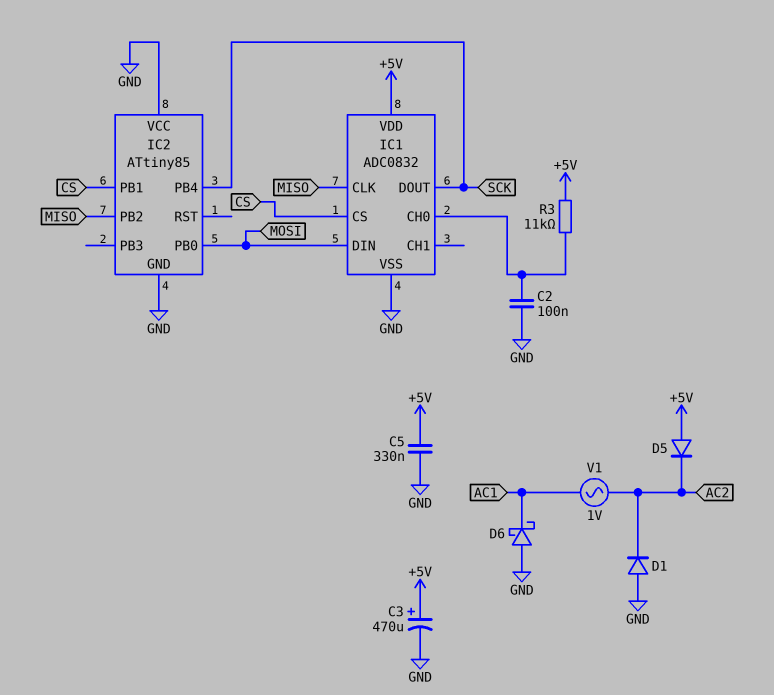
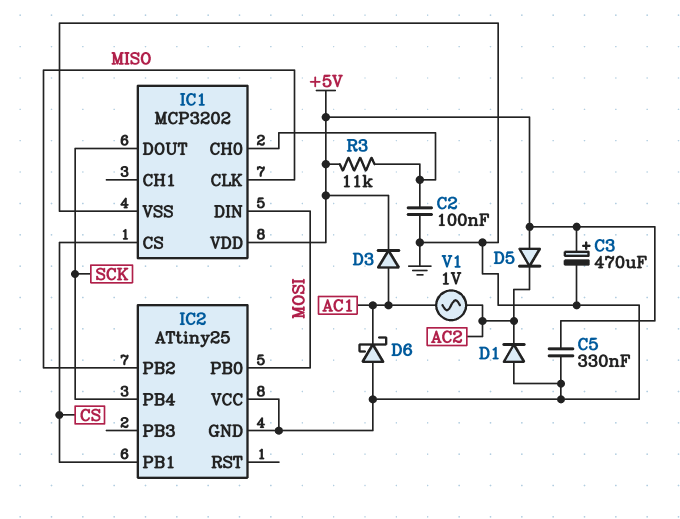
D3: none -> diode (A AC1, K +5V)
IC1: ADC0832 -> MCP3202
IC2: ATtiny85 -> ATtiny25

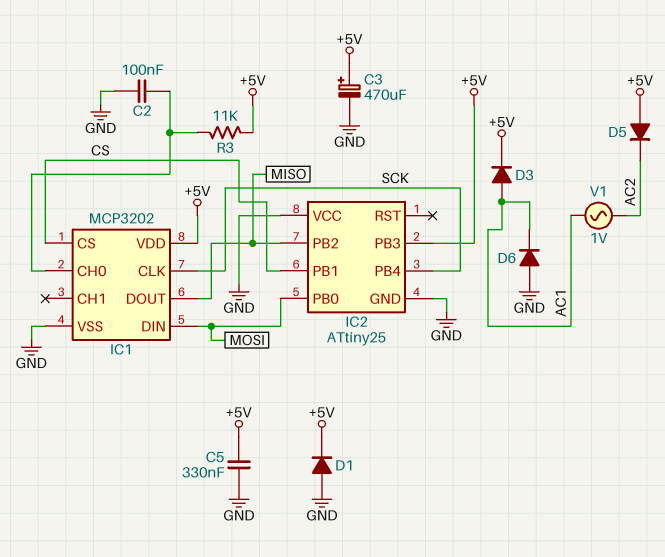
D1: diode (A GND, K AC2) -> diode (A GND, K +5V)
D6: schottky (A GND, K AC1) -> diode (A GND, K AC1)
IC1 pin CLK: MISO -> SCK
IC1 pin DOUT: SCK -> MISO
IC2 pin PB3: none -> +5V

